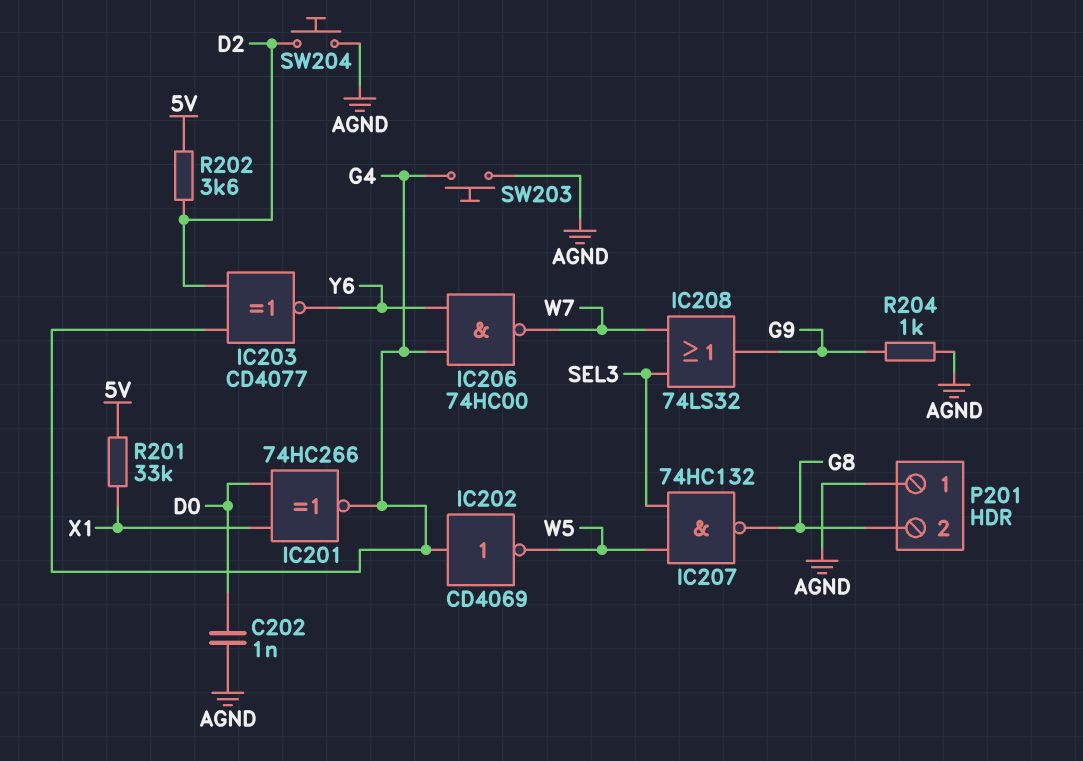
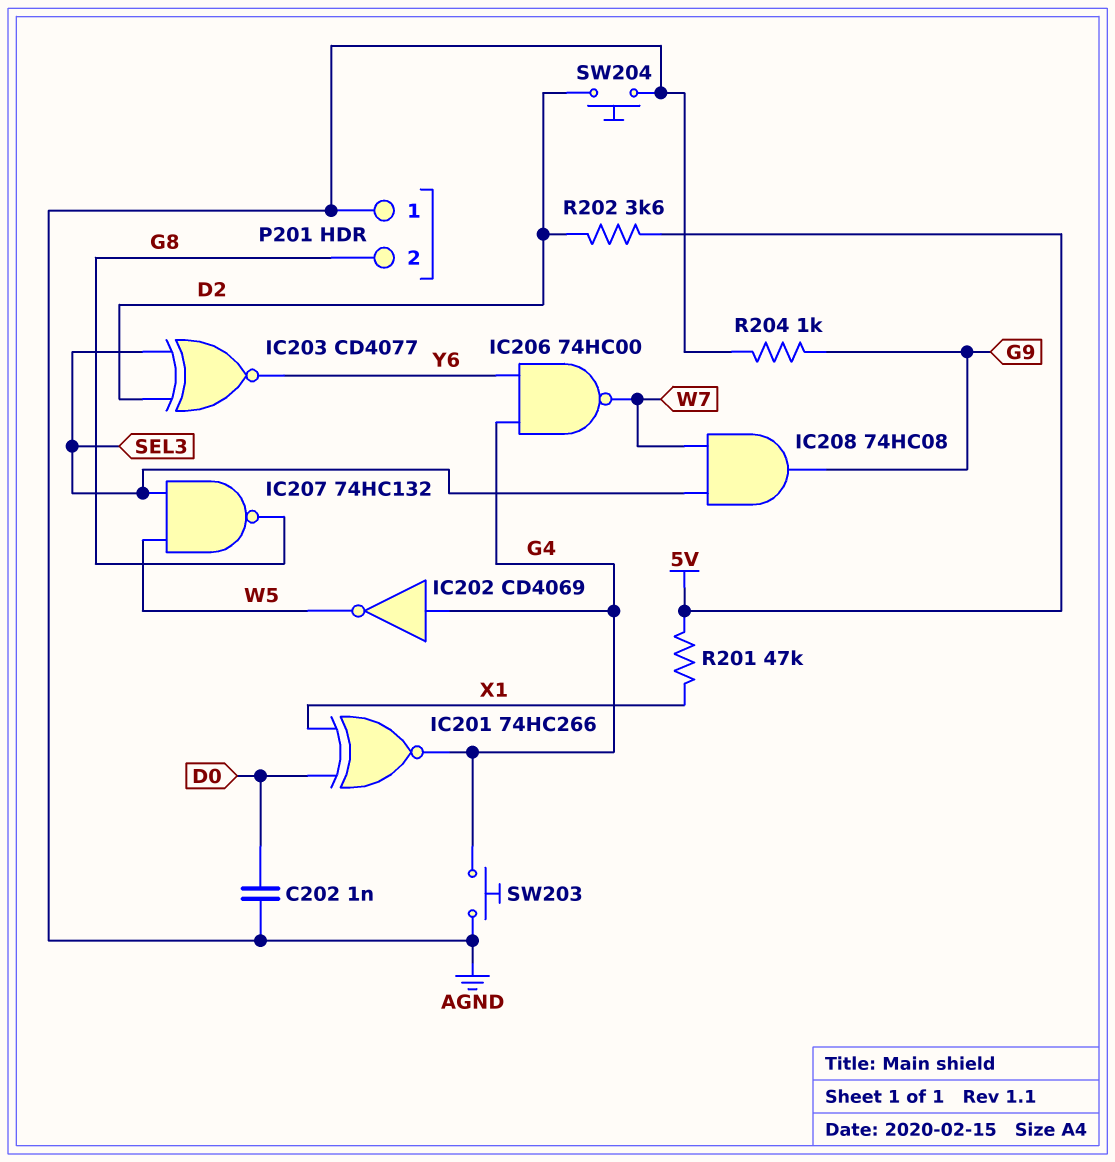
IC203: XNOR CD4077 (in D2, in G4, out Y6) -> XNOR CD4077 (in D2, in SEL3, out Y6)
IC208: OR 74LS32 (in SEL3, in W7, out G9) -> AND 74HC08 (in SEL3, in W7, out G9)
R201: 33k (5V, X1) -> 47k (5V, X1)

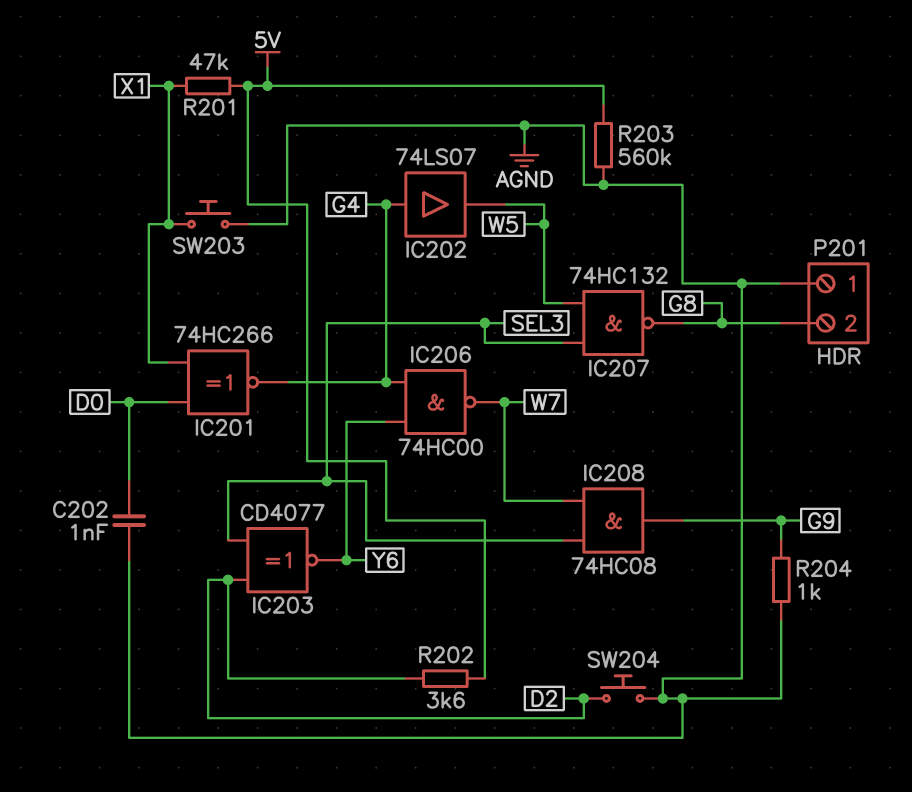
IC202: NOT CD4069 (in G4, out W5) -> buffer 74LS07 (in G4, out W5)
R203: none -> 560k (5V, AGND)
SW203: button (AGND, G4) -> button (AGND, X1)

